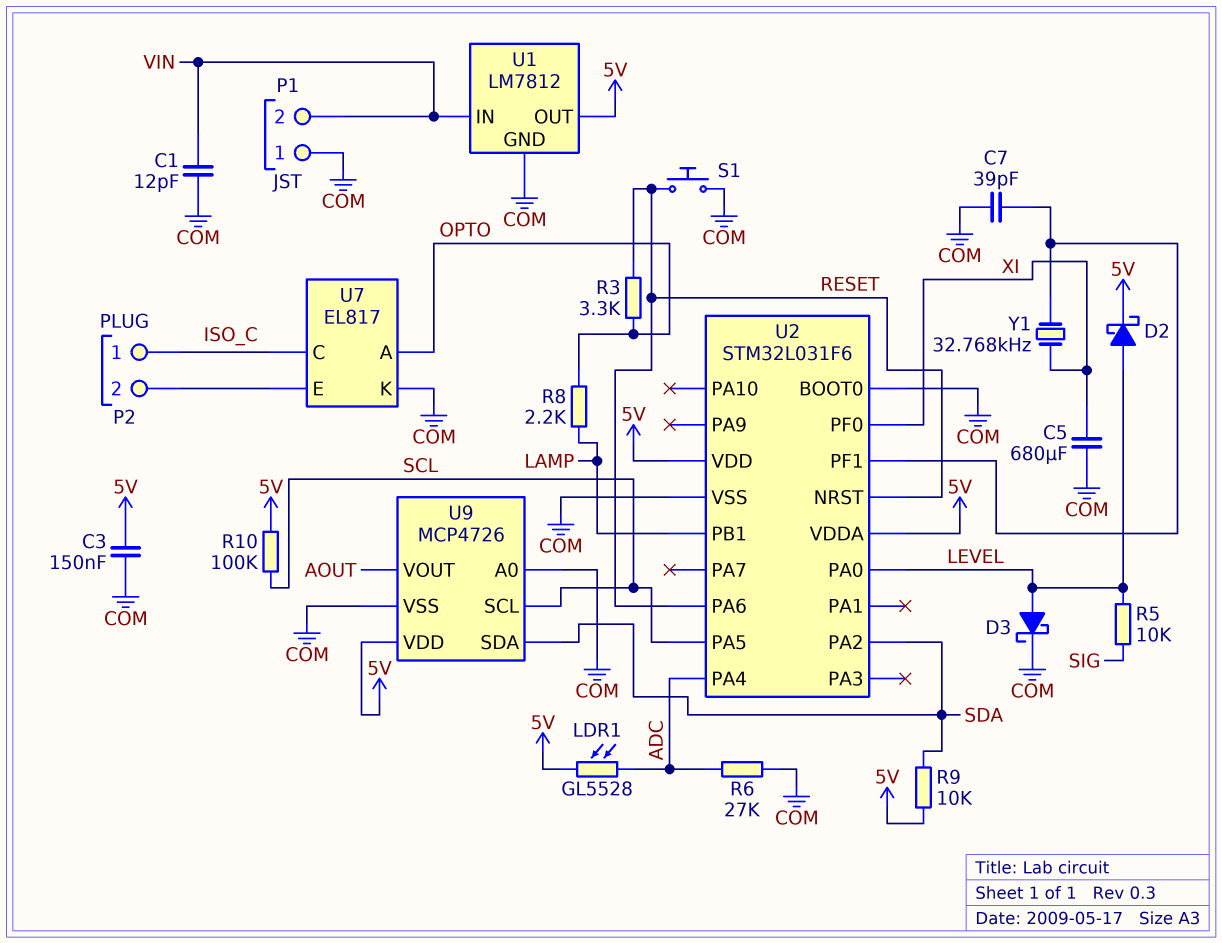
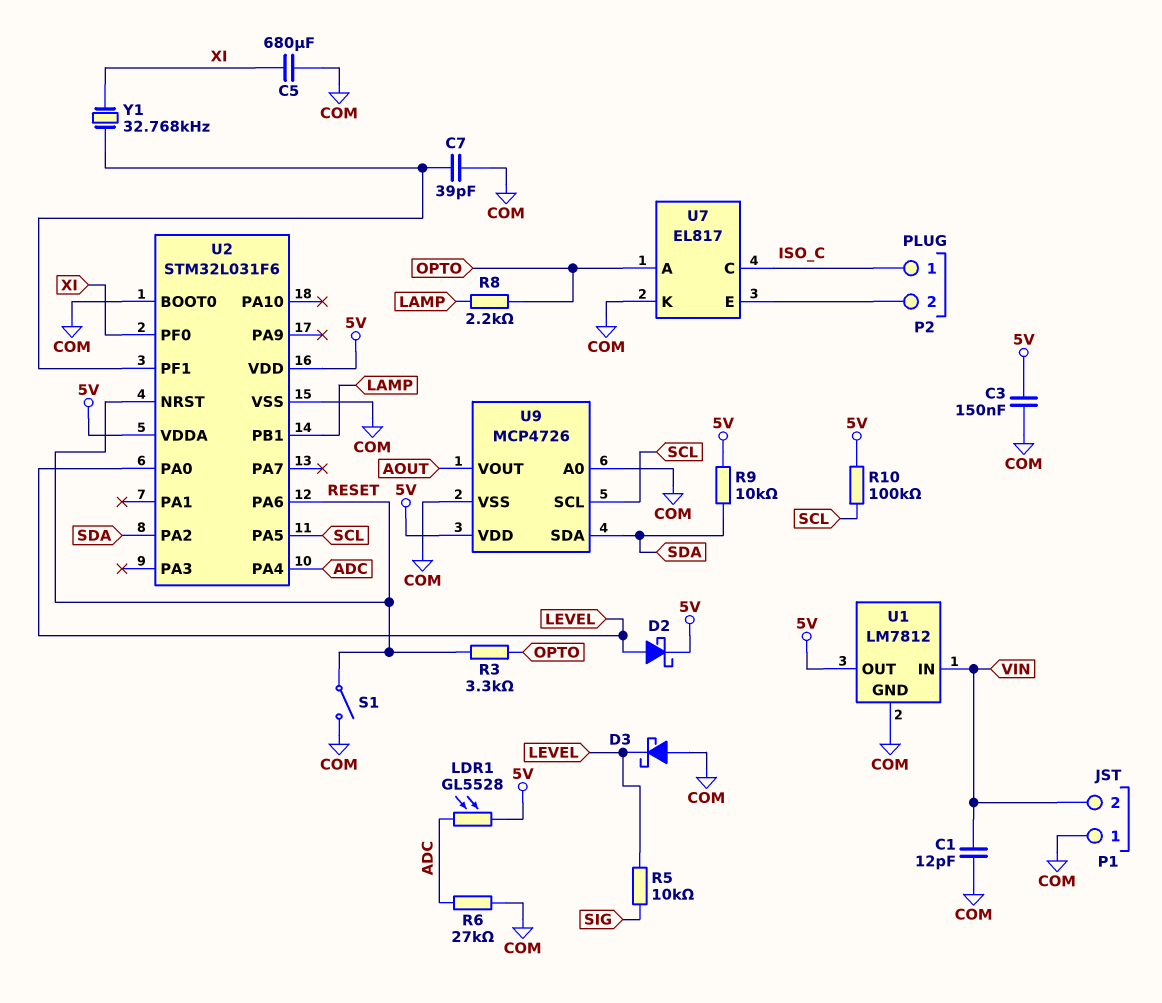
D3: schottky (A LEVEL, K COM) -> schottky (A COM, K LEVEL)
S1: button (COM, RESET) -> switch (COM, RESET)

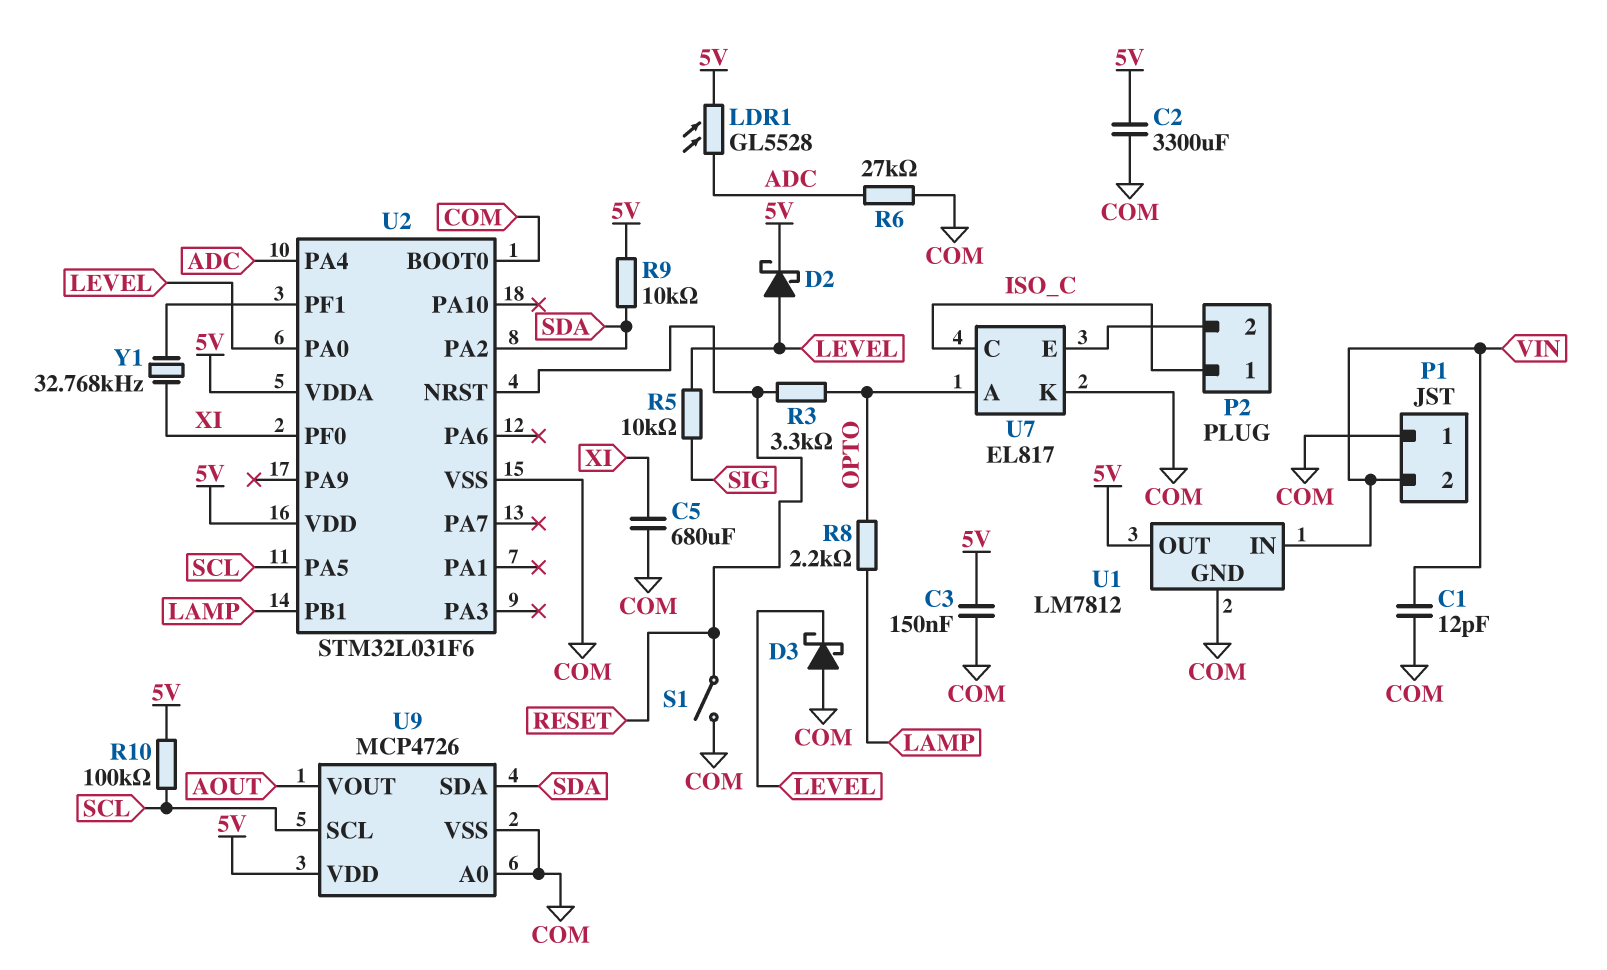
C2: none -> 3300uF (5V, COM)
C7: 39pF (COM, U2/PF1) -> none
U2 pin PA6: RESET -> none

